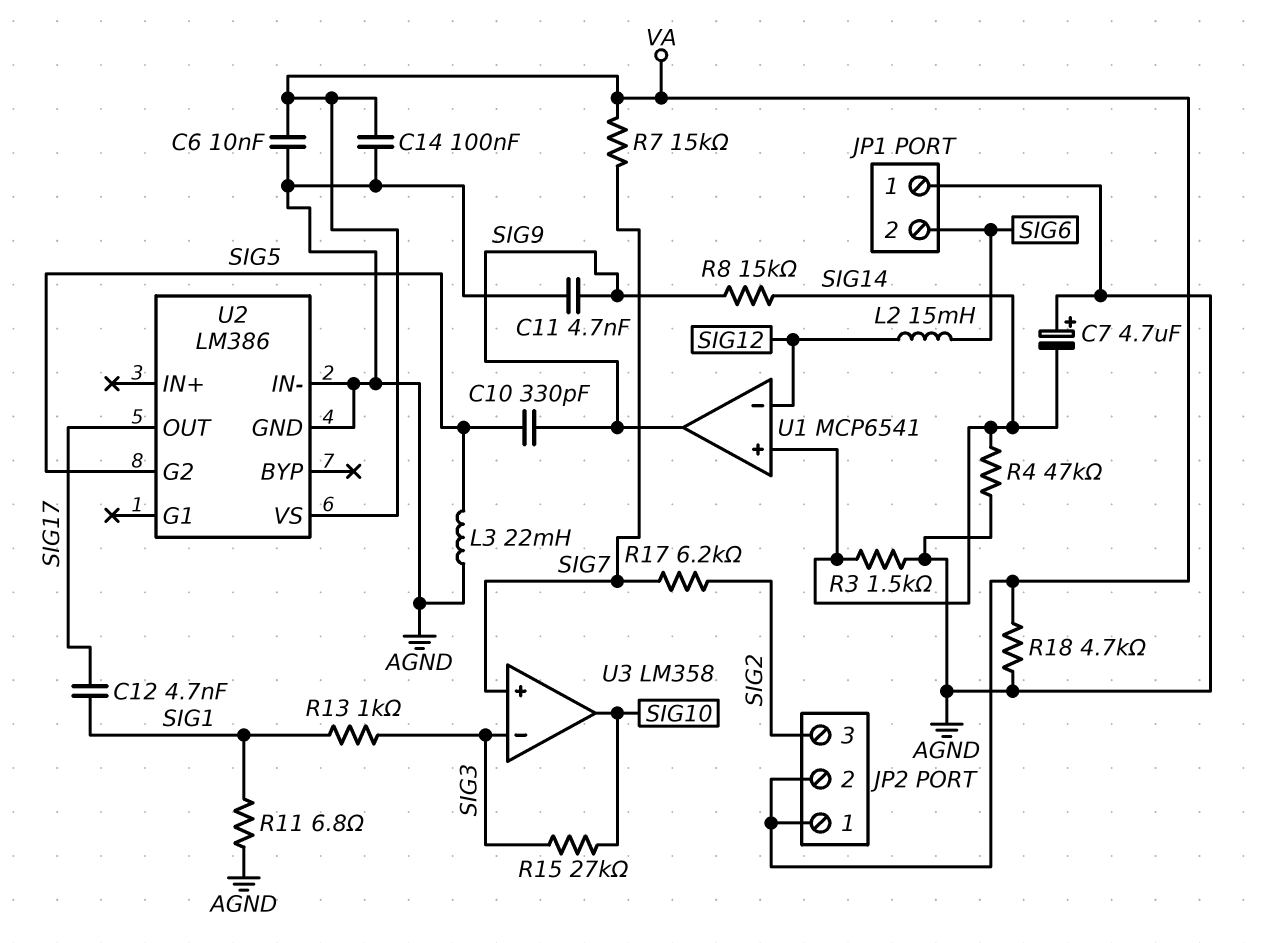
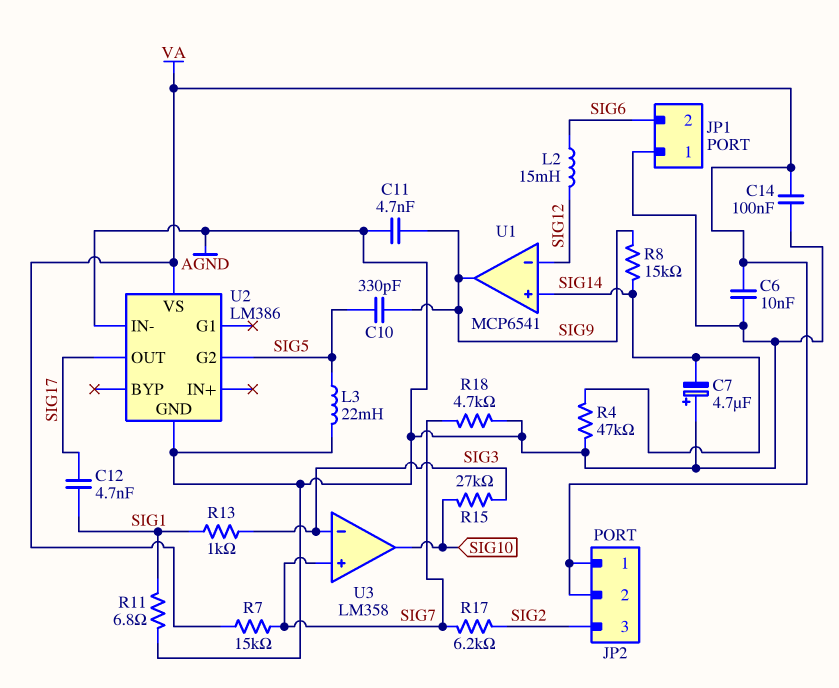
R3: 1.5k (AGND, SIG14) -> none
R18: 4.7k (AGND, VA) -> 4.7k (AGND, SIG7)

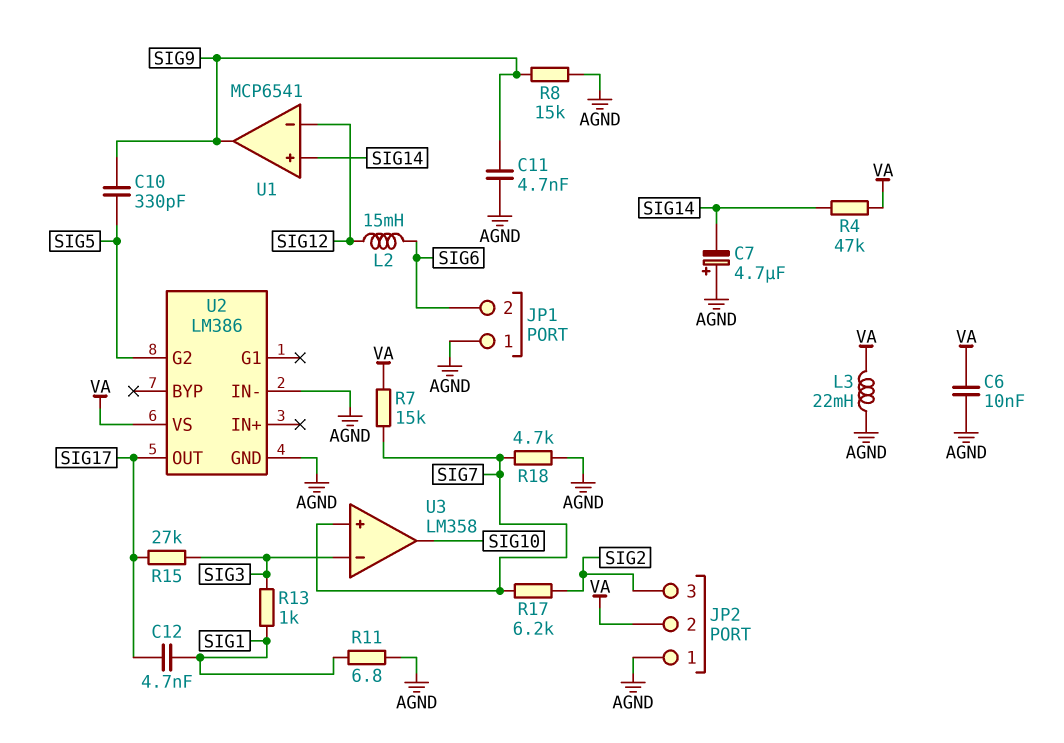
C14: 100nF (AGND, VA) -> none
JP2 pin 1: VA -> AGND
L3: 22mH (AGND, SIG5) -> 22mH (AGND, VA)
R4: 47k (AGND, SIG14) -> 47k (SIG14, VA)
R8: 15k (SIG9, SIG14) -> 15k (AGND, SIG9)
R15: 27k (SIG3, SIG10) -> 27k (SIG3, SIG17)

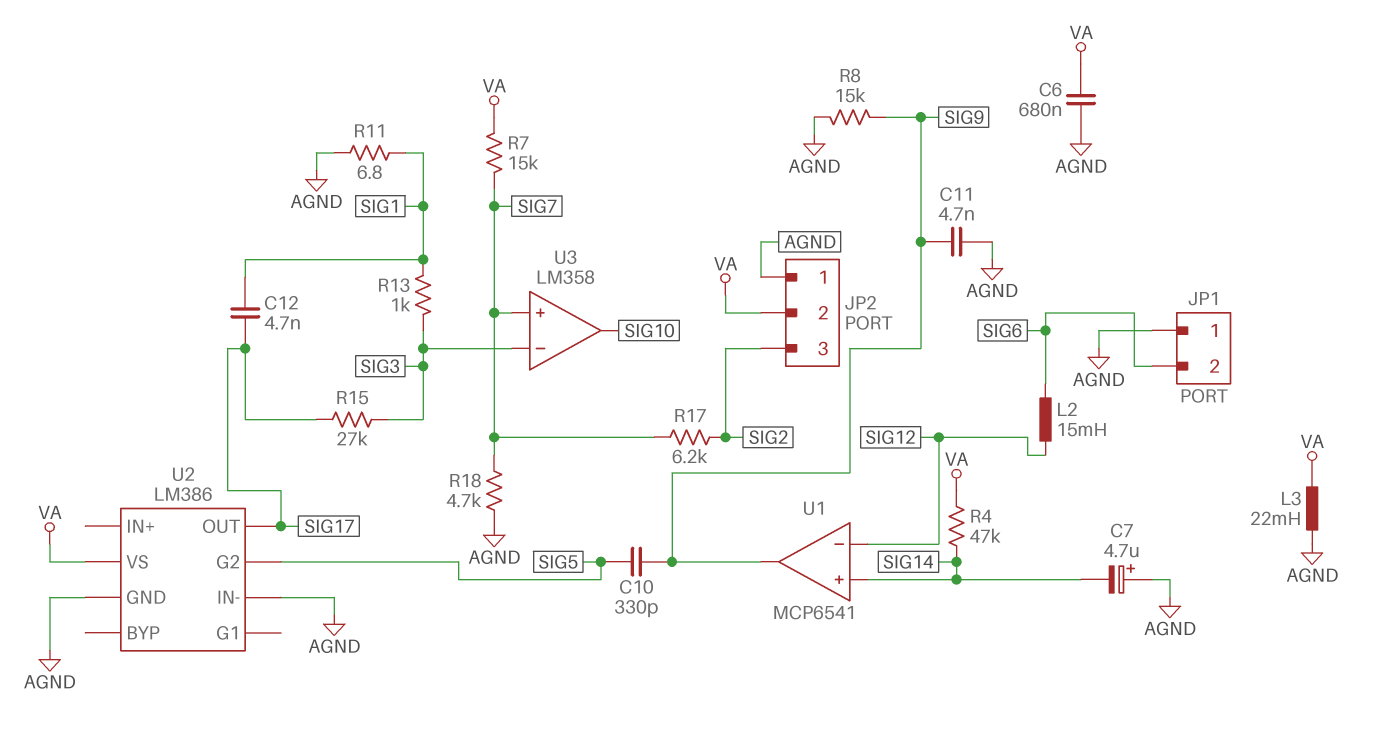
C6: 10nF (AGND, VA) -> 680nF (AGND, VA)

